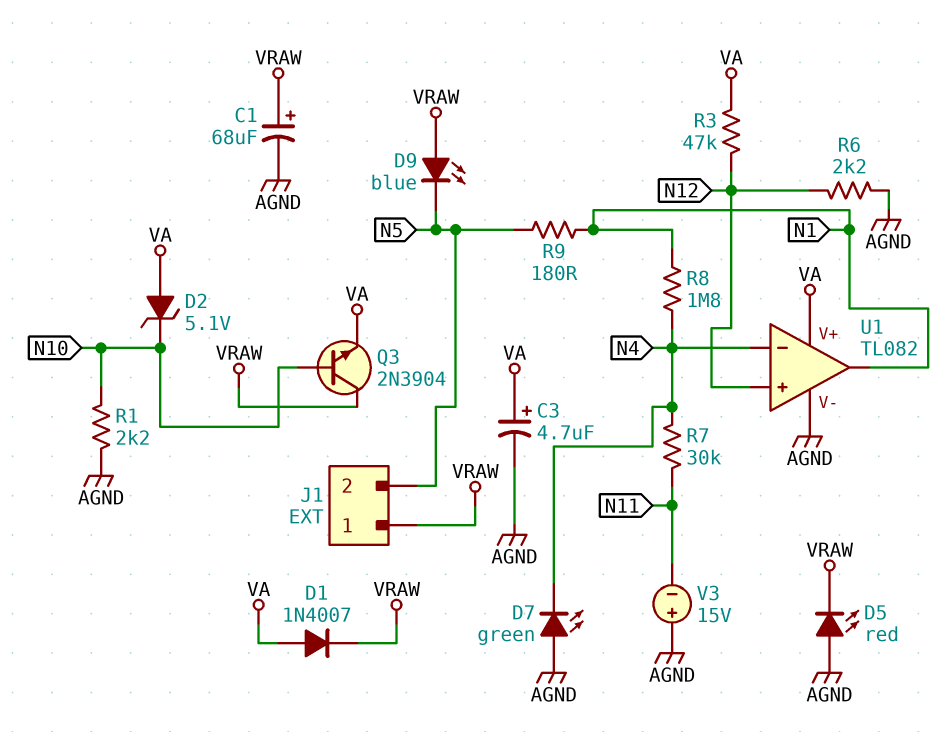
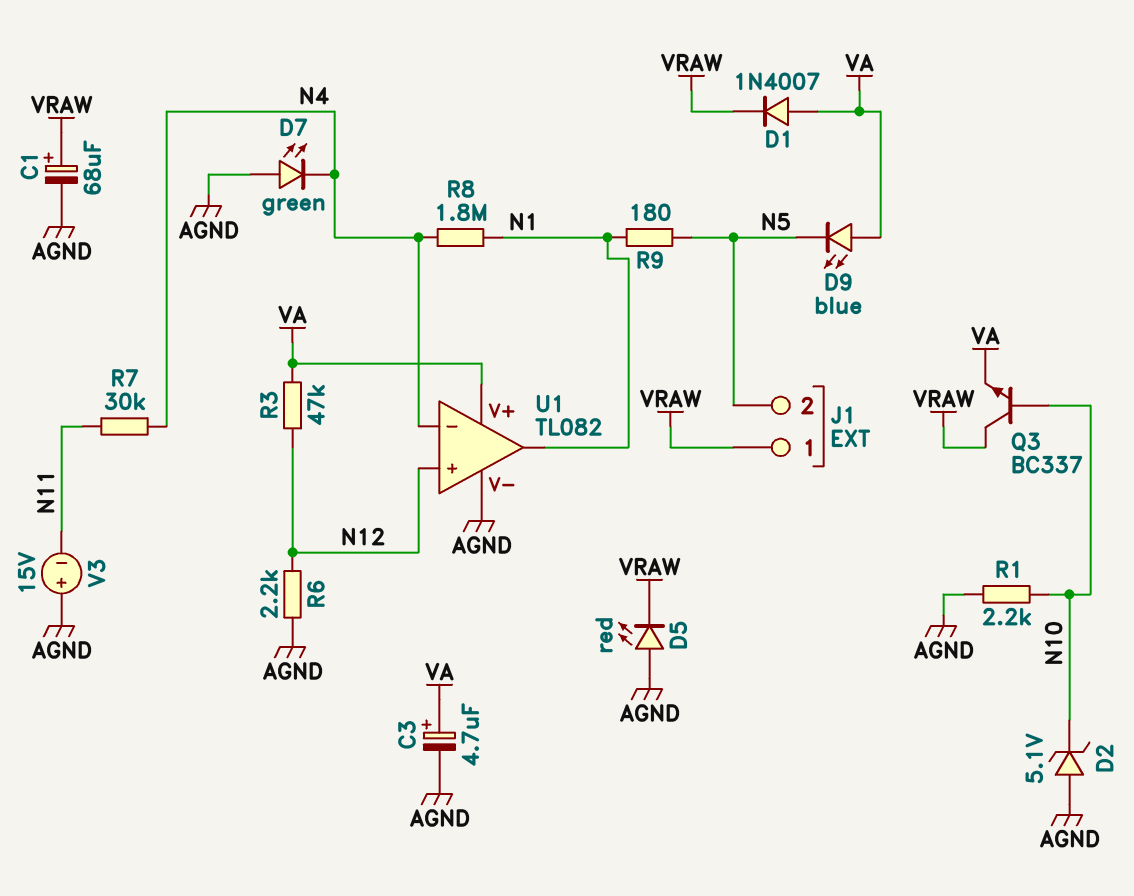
D2: zener 5.1V (A VA, K N10) -> zener 5.1V (A AGND, K N10)
D9: LED blue (A VRAW, K N5) -> LED blue (A VA, K N5)
Q3: NPN 2N3904 (B N10, C VRAW, E VA) -> NPN BC337 (B N10, C VRAW, E VA)

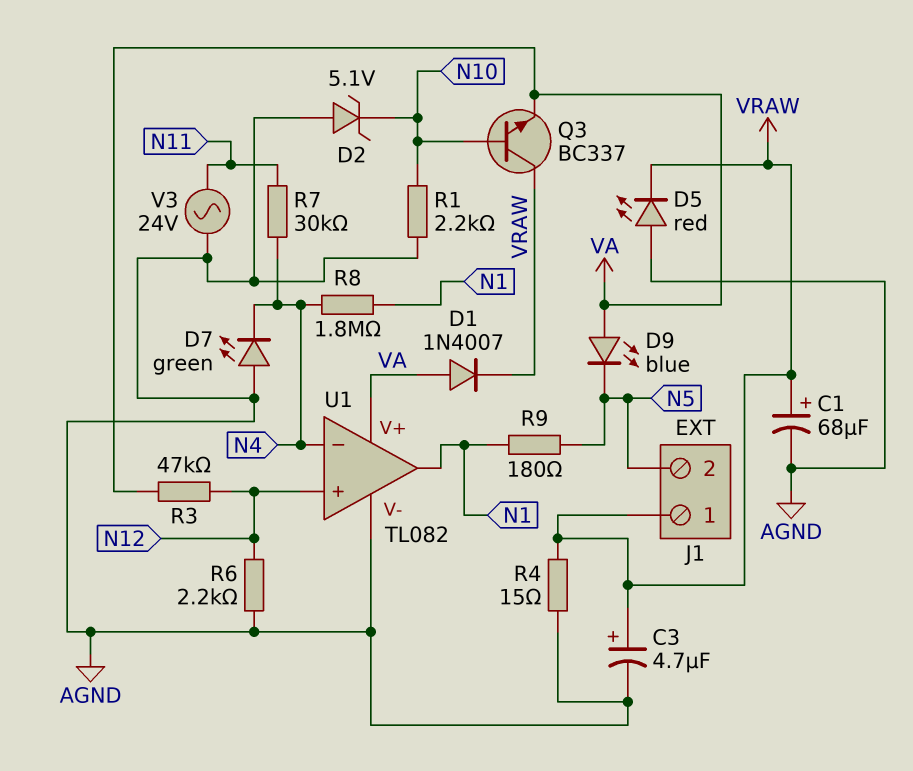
C3: 4.7uF (plus VA, minus AGND) -> 4.7uF (plus VRAW, minus AGND)
R4: none -> 15 (AGND, VRAW)
V3: 15V (plus AGND, minus N11) -> AC 24V (AGND, N11)

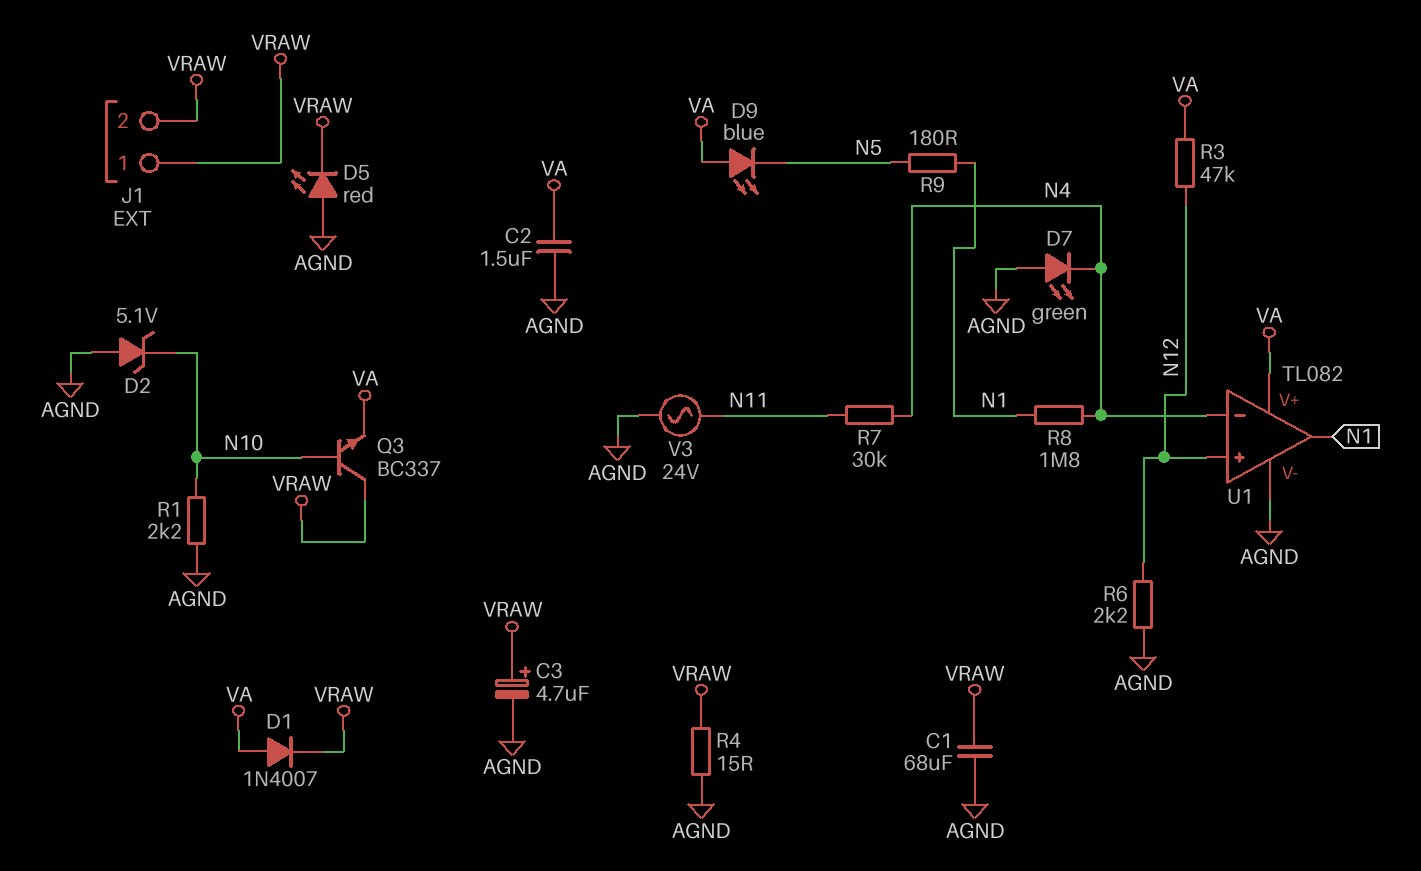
C1: 68uF (plus VRAW, minus AGND) -> 68uF (AGND, VRAW)
C2: none -> 1.5uF (AGND, VA)
J1 pin 2: N5 -> VRAW

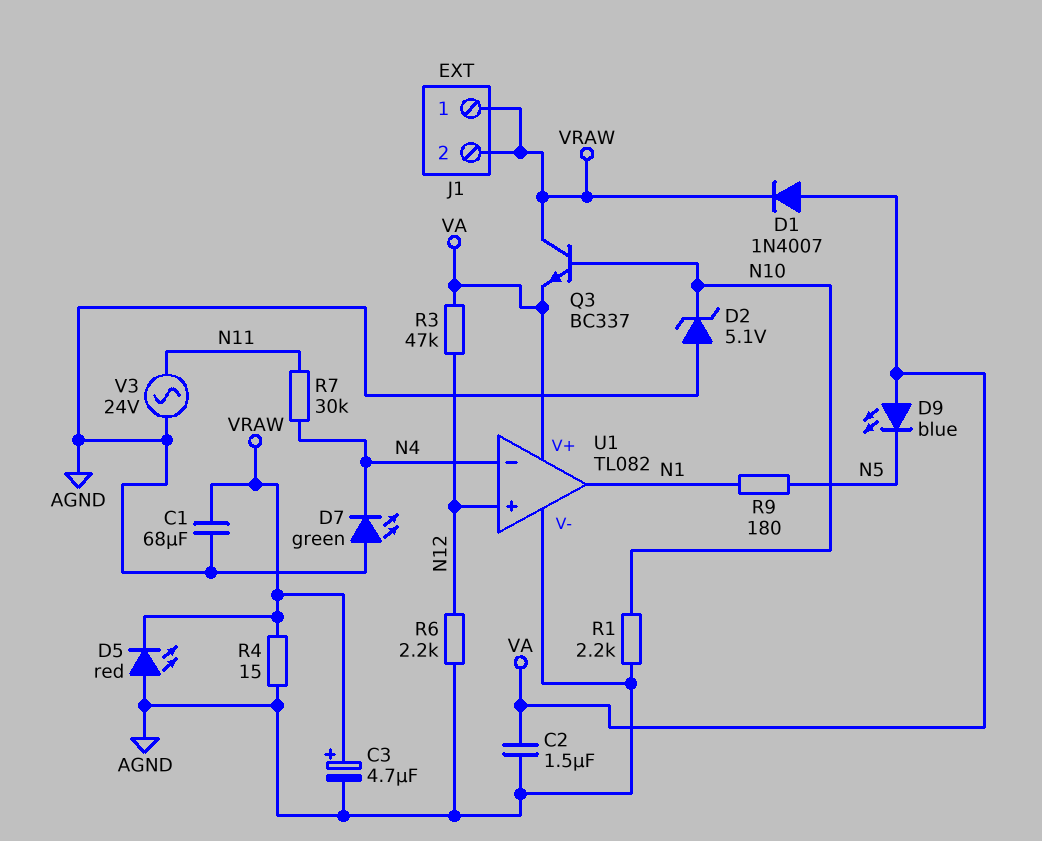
R8: 1.8M (N1, N4) -> none

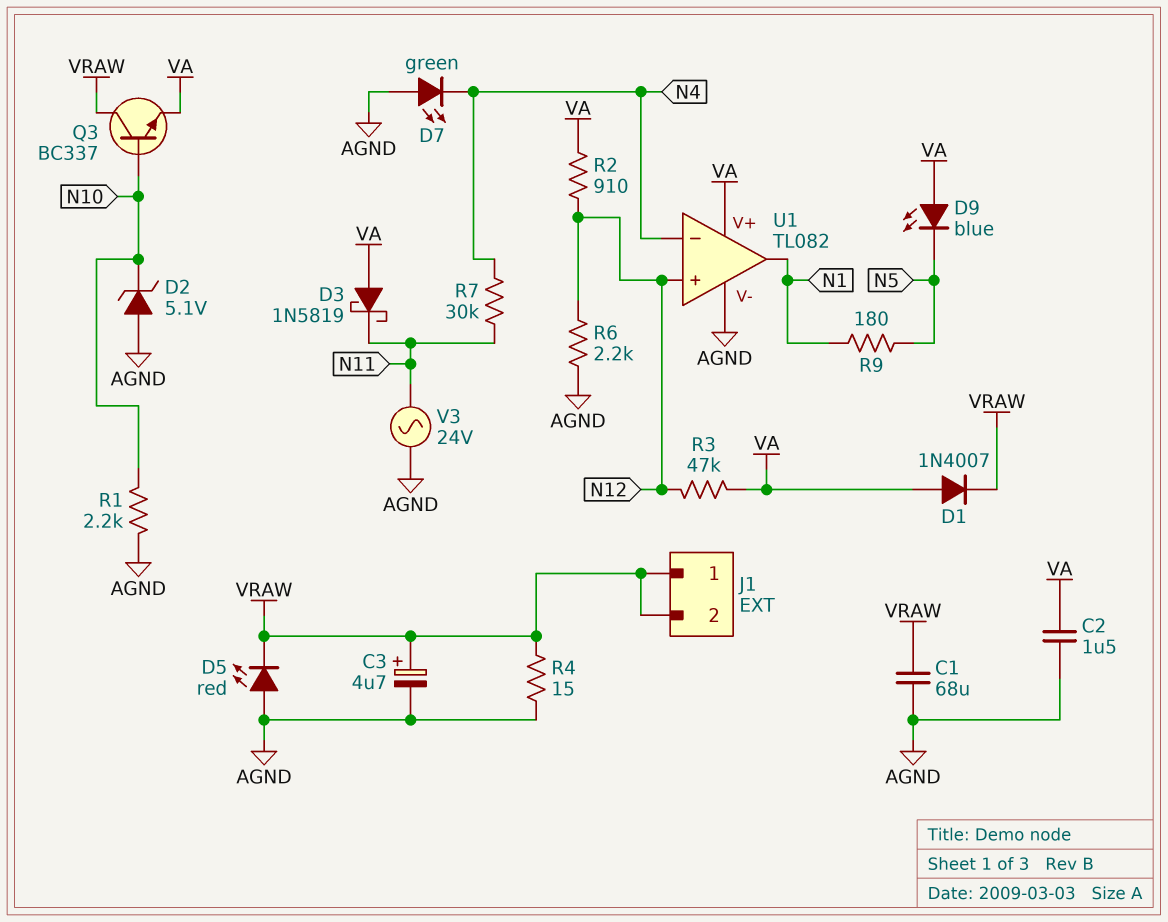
D3: none -> schottky 1N5819 (A VA, K N11)
R2: none -> 910 (N12, VA)

